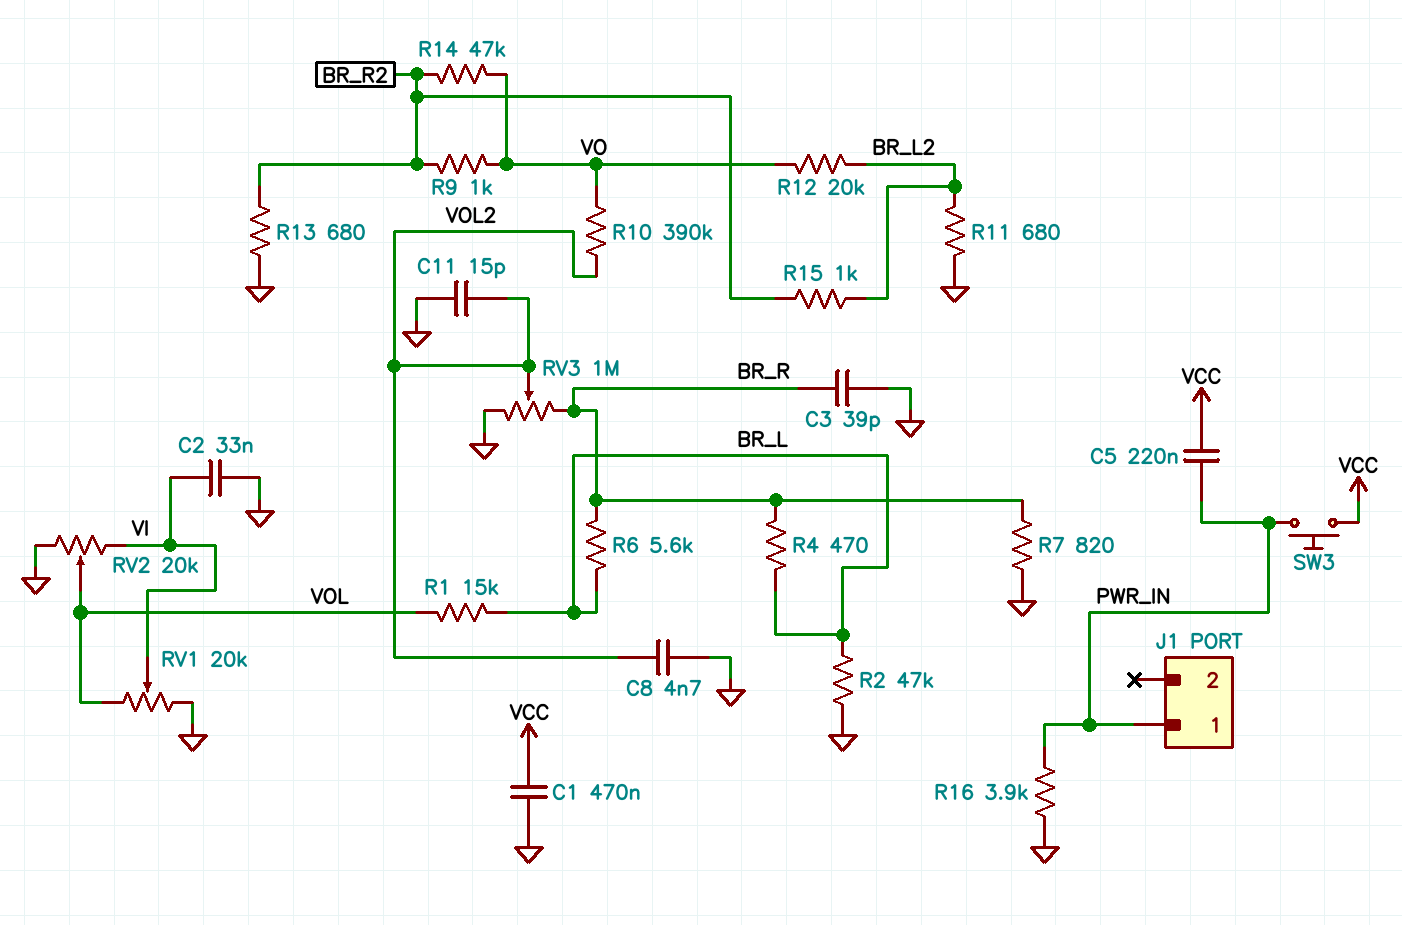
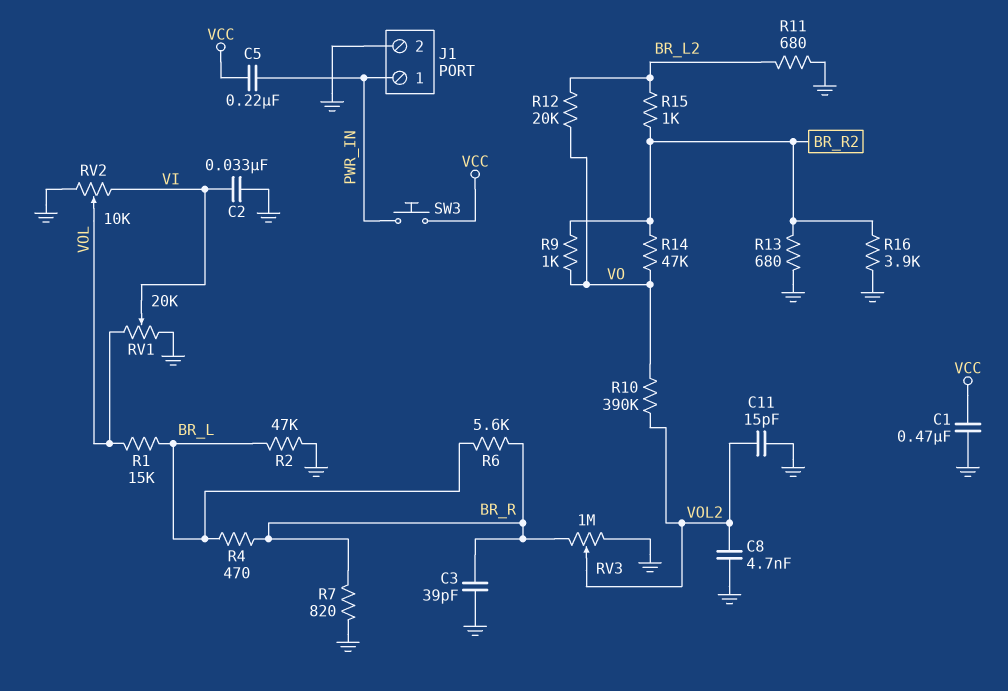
J1 pin 2: none -> GND
R16: 3.9k (GND, PWR_IN) -> 3.9k (BR_R2, GND)
RV2: 20k (GND, VI, wiper VOL) -> 10k (GND, VI, wiper VOL)

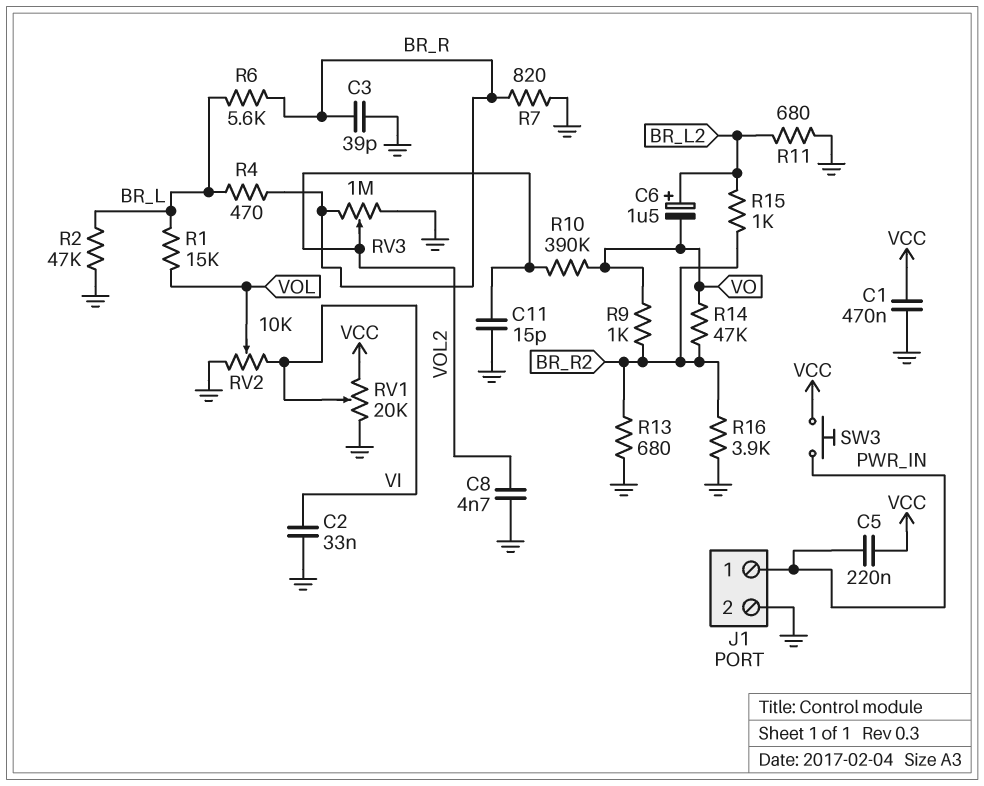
C6: none -> 1.5uF (plus BR_L2, minus VO)
R12: 20k (BR_L2, VO) -> none
RV1: 20k (GND, VOL, wiper VI) -> 20k (GND, VCC, wiper VI)

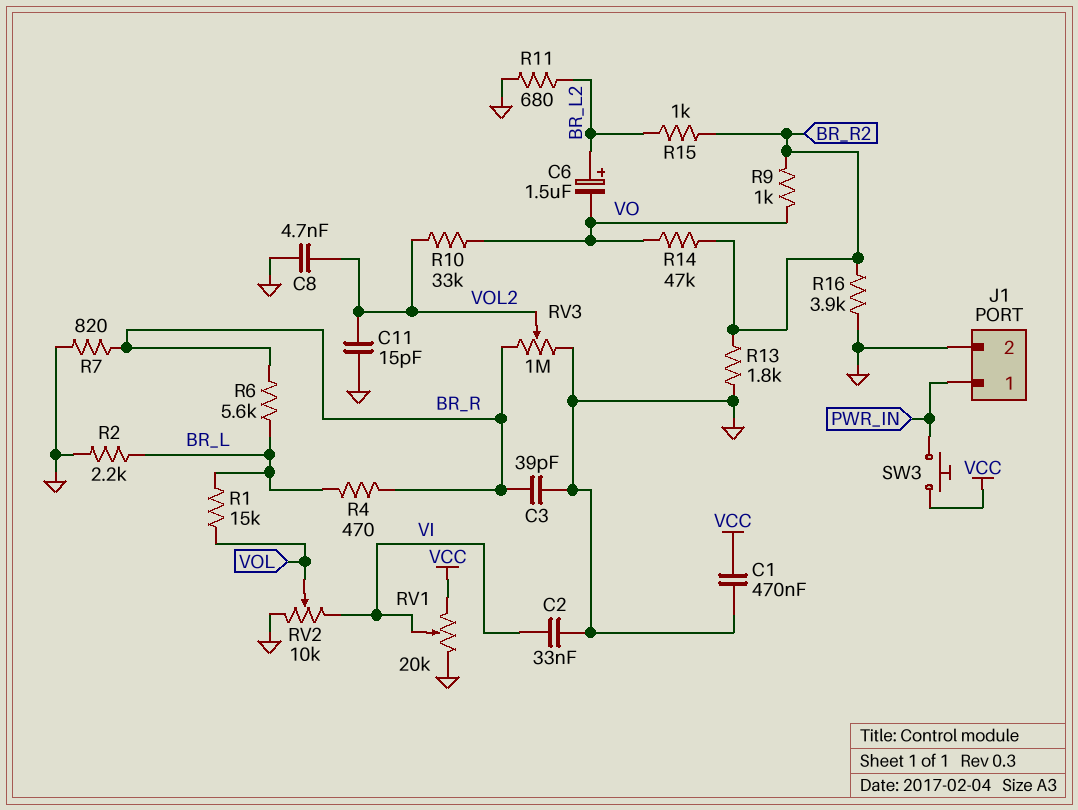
C5: 220nF (PWR_IN, VCC) -> none
R2: 47k (BR_L, GND) -> 2.2k (BR_L, GND)
R10: 390k (VO, VOL2) -> 33k (VO, VOL2)
R13: 680 (BR_R2, GND) -> 1.8k (BR_R2, GND)

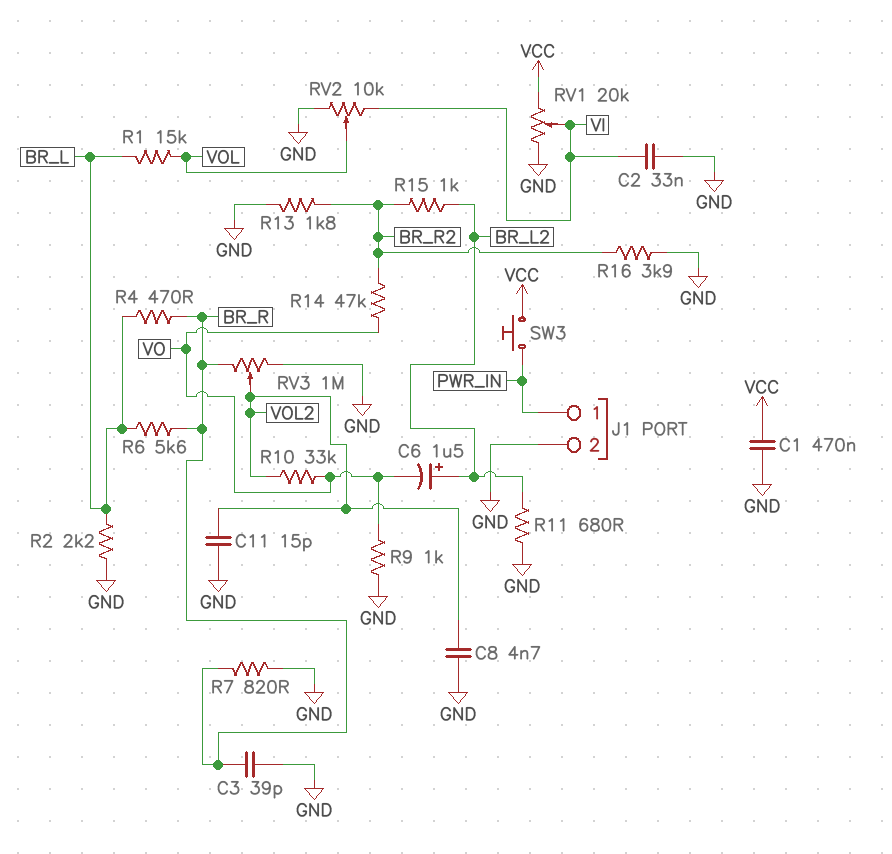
R9: 1k (BR_R2, VO) -> 1k (GND, VO)

